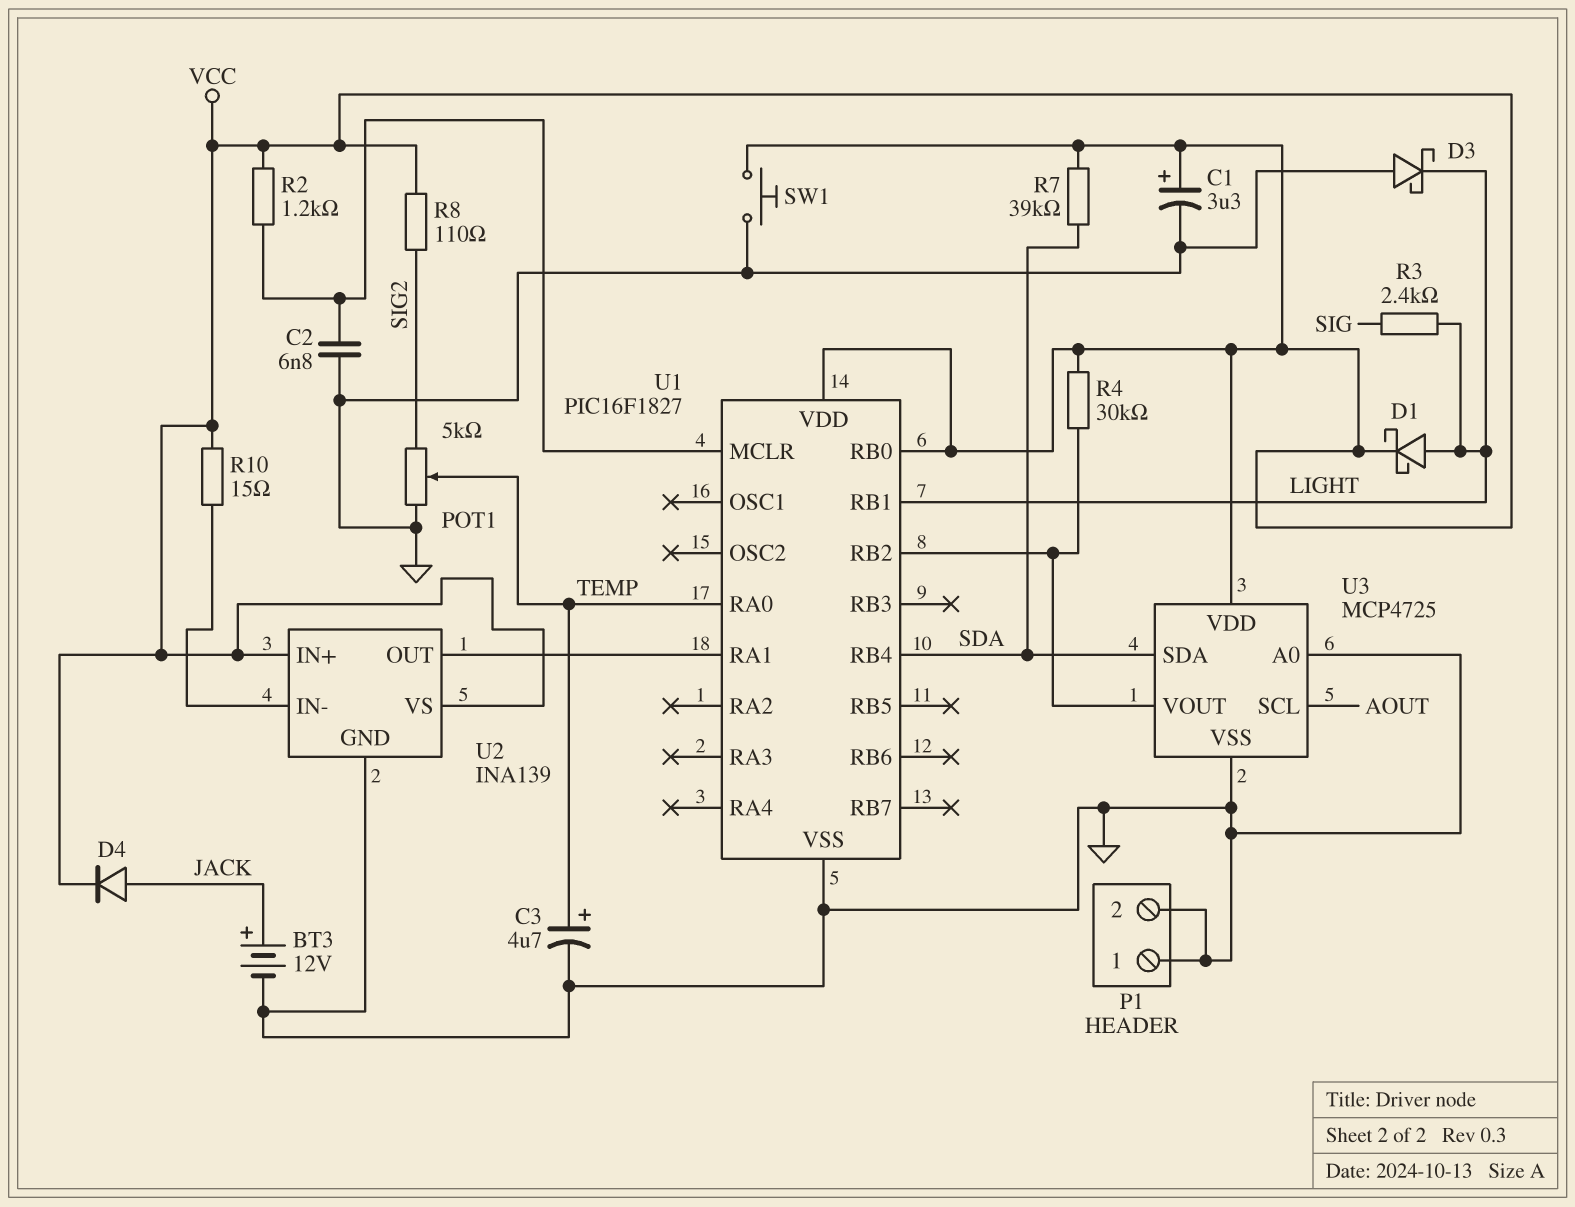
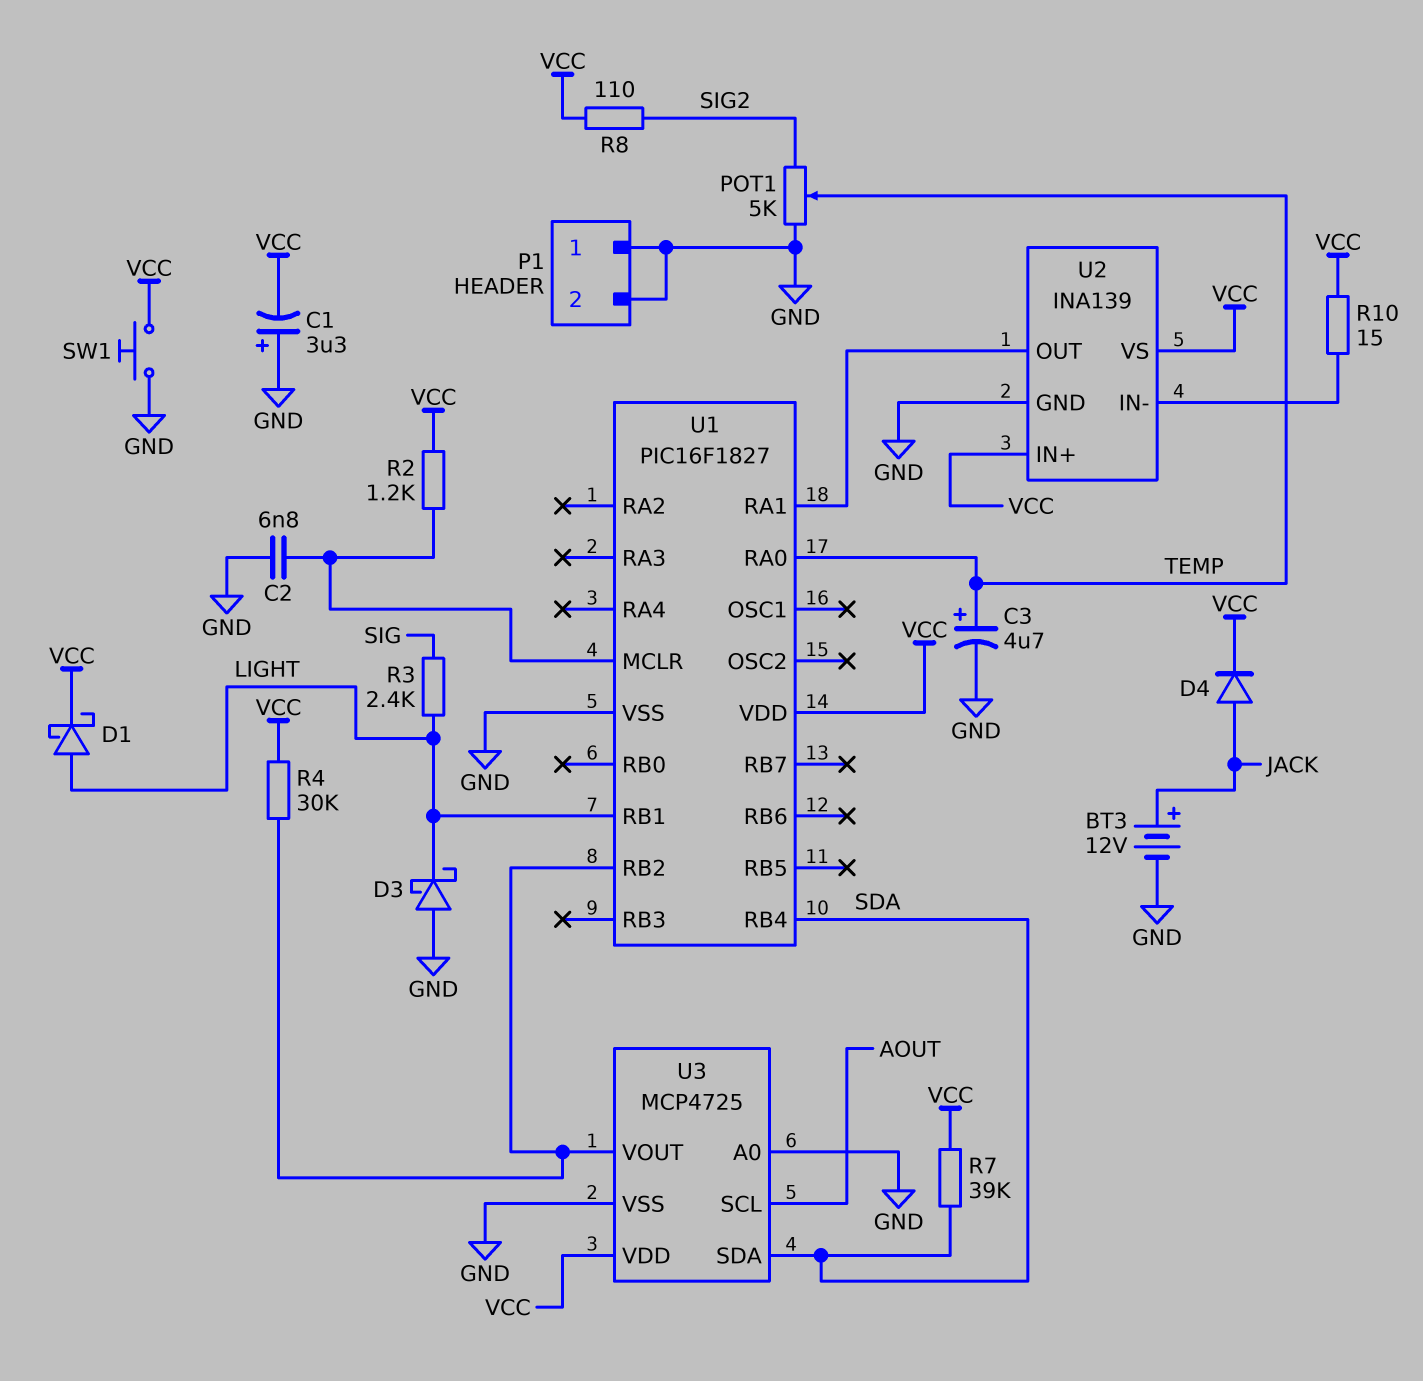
C1: 3.3uF (plus VCC, minus GND) -> 3.3uF (plus GND, minus VCC)
U1 pin RB0: VCC -> none

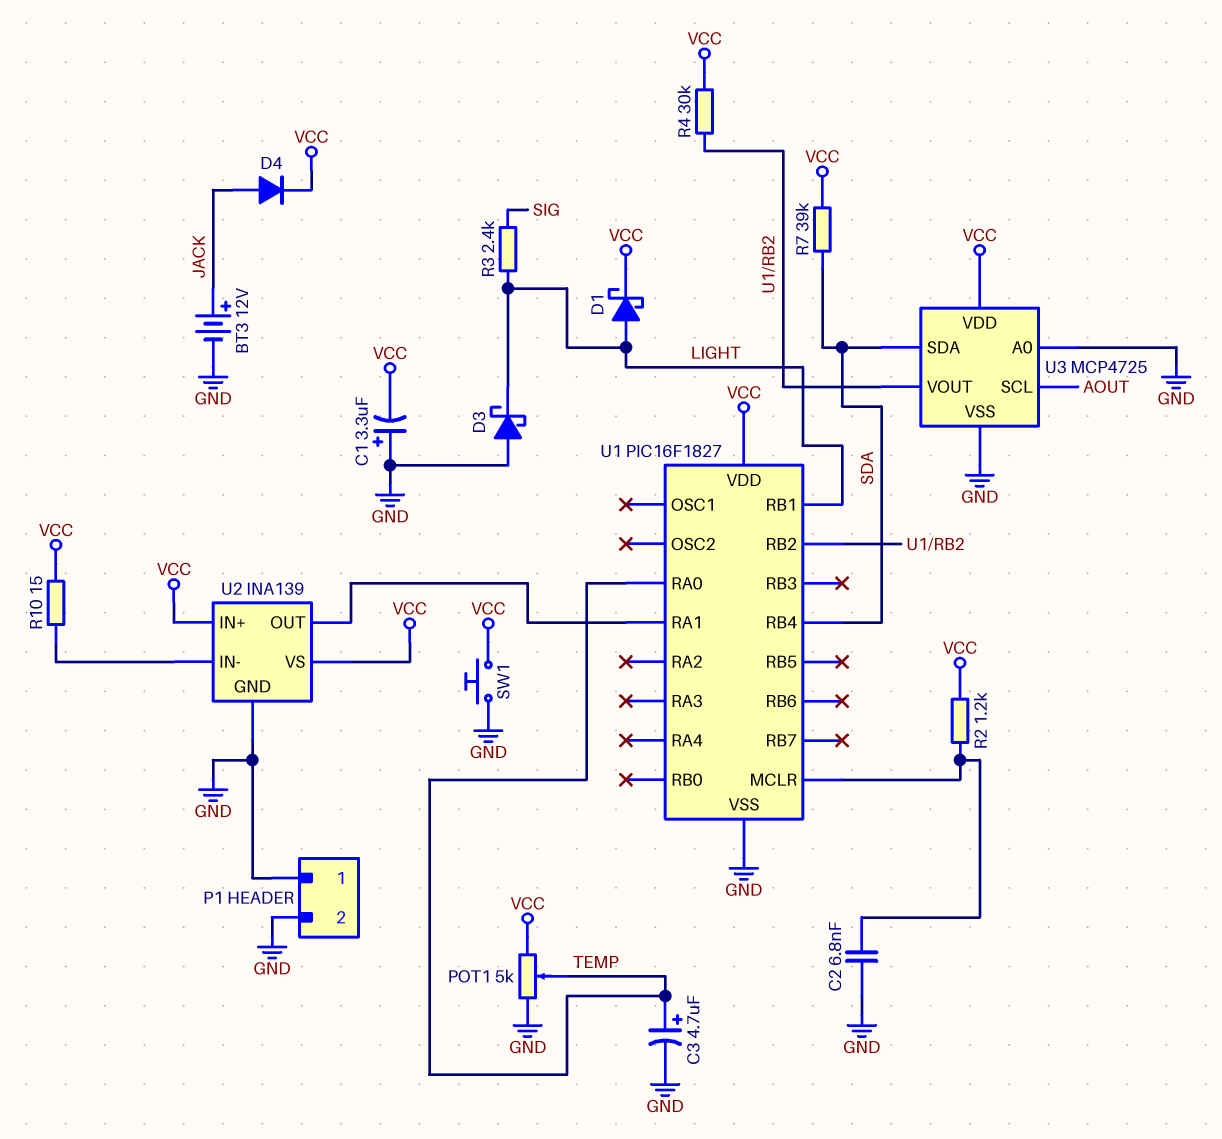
POT1: 5k (GND, SIG2, wiper TEMP) -> 5k (GND, VCC, wiper TEMP)
R8: 110 (SIG2, VCC) -> none

